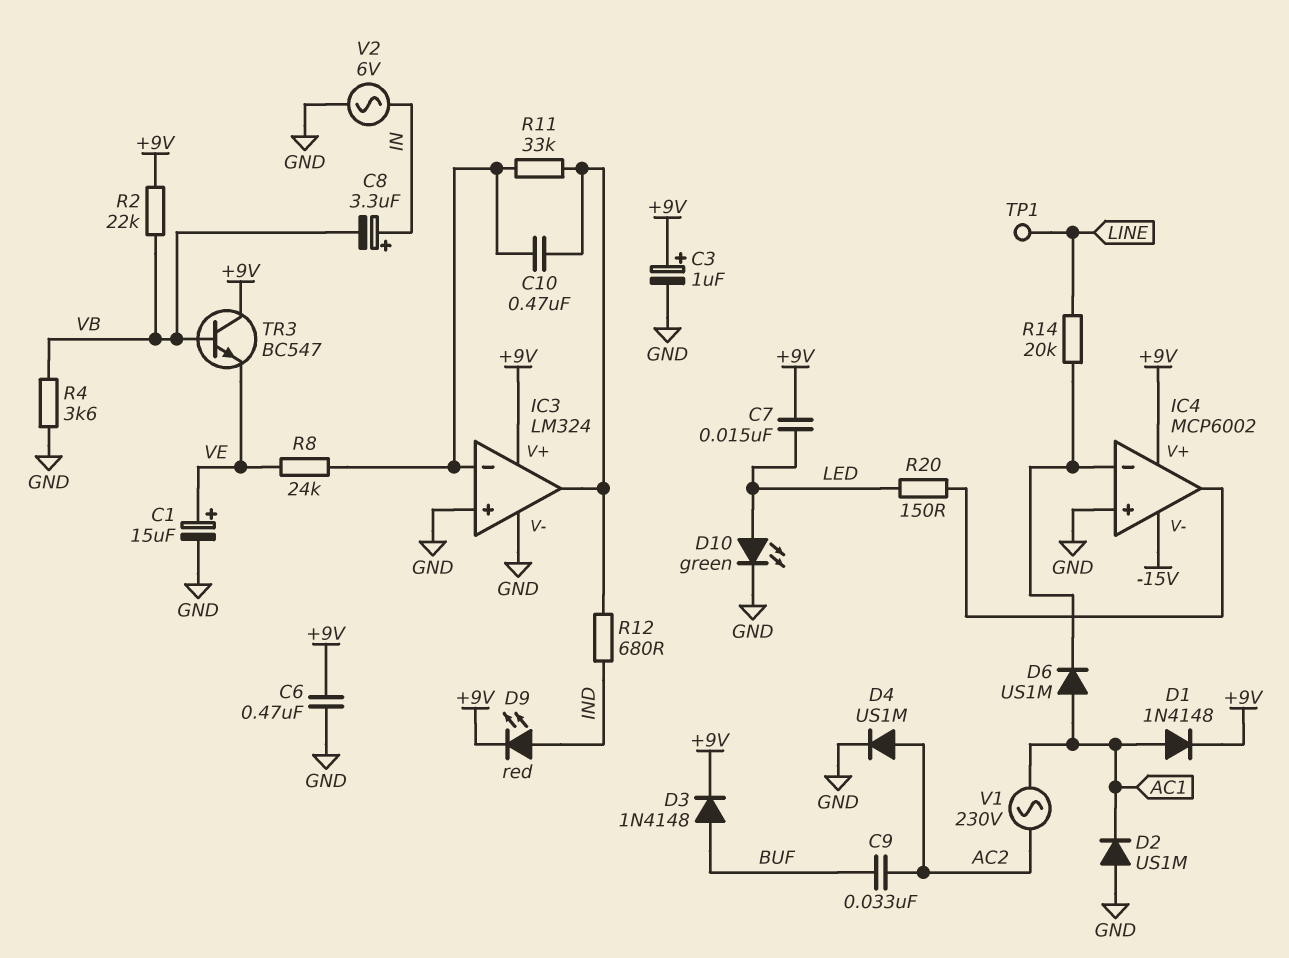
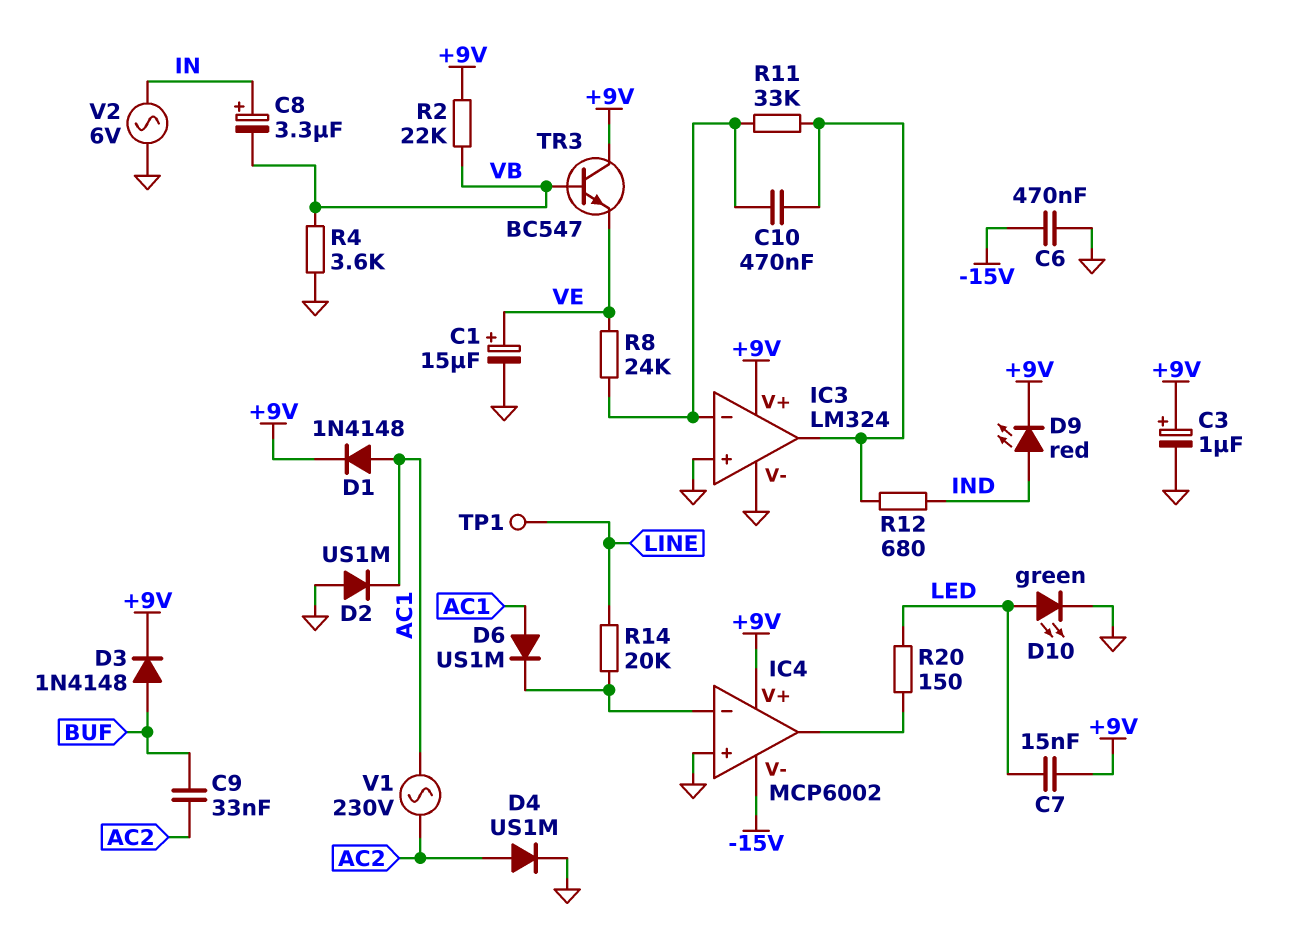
C6: 470nF (+9V, GND) -> 470nF (-15V, GND)

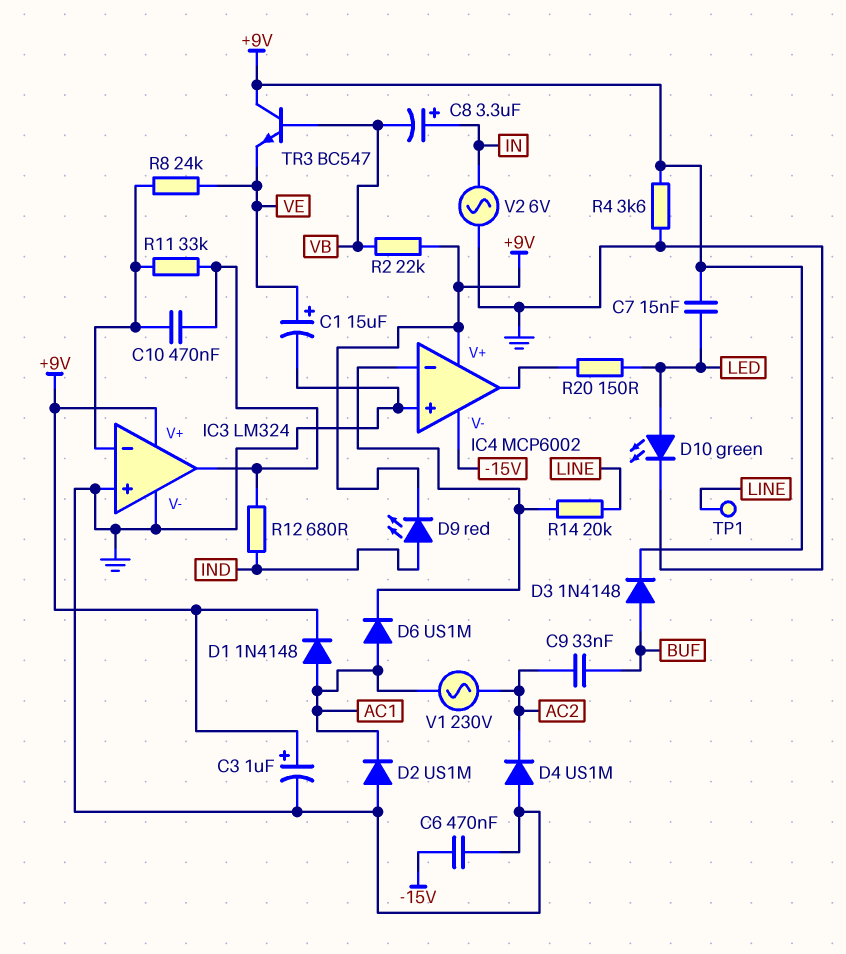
D4: diode US1M (A AC2, K GND) -> diode US1M (A GND, K AC2)
R4: 3.6k (GND, VB) -> 3.6k (+9V, GND)

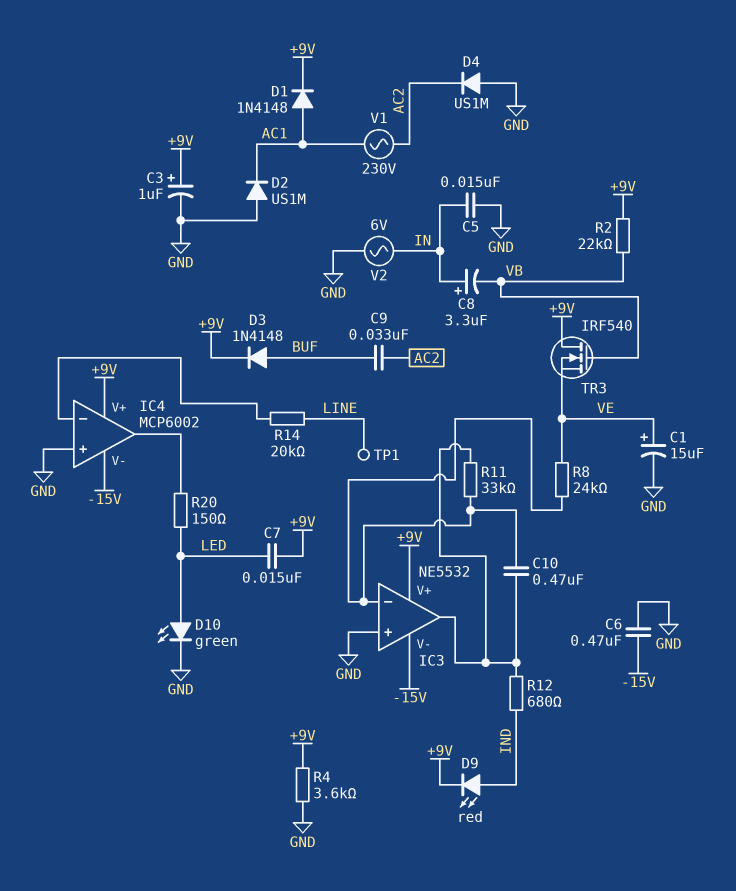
C5: none -> 15nF (GND, IN)
D6: diode US1M (A AC1, K IC4/in-) -> none
IC3: LM324 -> NE5532
IC3 pin V-: GND -> -15V
TR3: NPN BC547 (B VB, C +9V, E VE) -> NMOS IRF540 (G VB, D +9V, S VE)

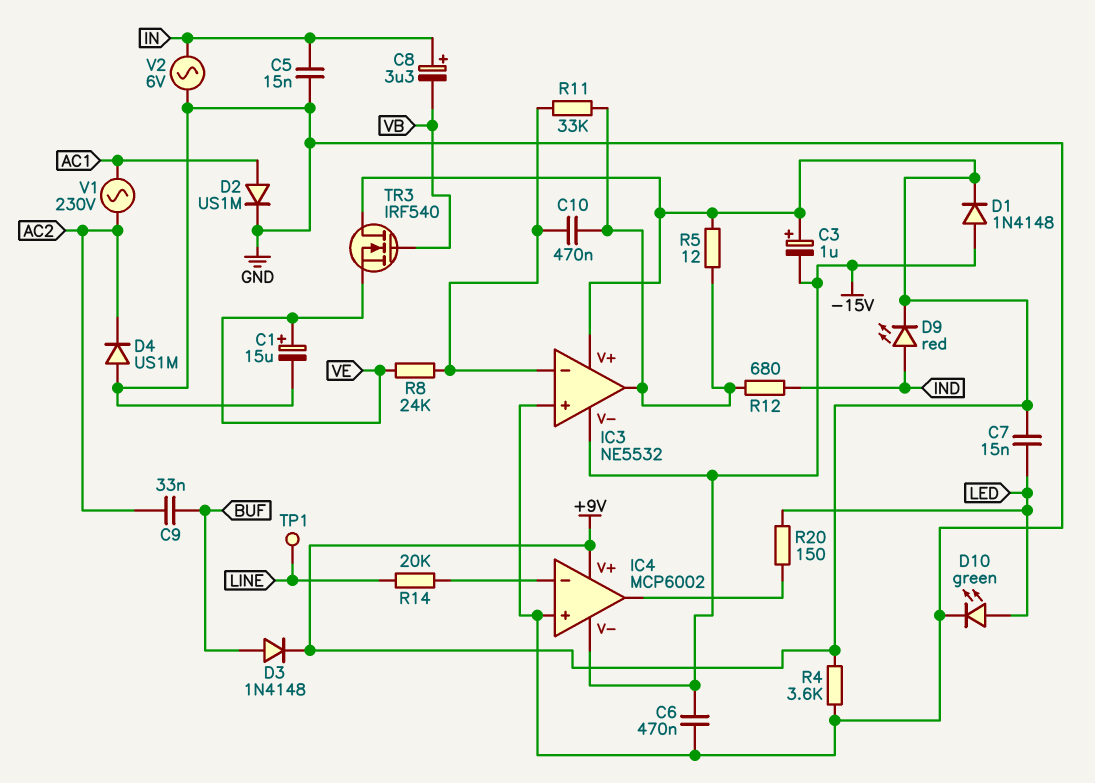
C3: 1uF (plus +9V, minus GND) -> 1uF (plus +9V, minus -15V)
D1: diode 1N4148 (A AC1, K +9V) -> diode 1N4148 (A -15V, K +9V)
D2: diode US1M (A GND, K AC1) -> diode US1M (A AC1, K GND)
R2: 22k (+9V, VB) -> none
R5: none -> 12 (+9V, IC3/out)

